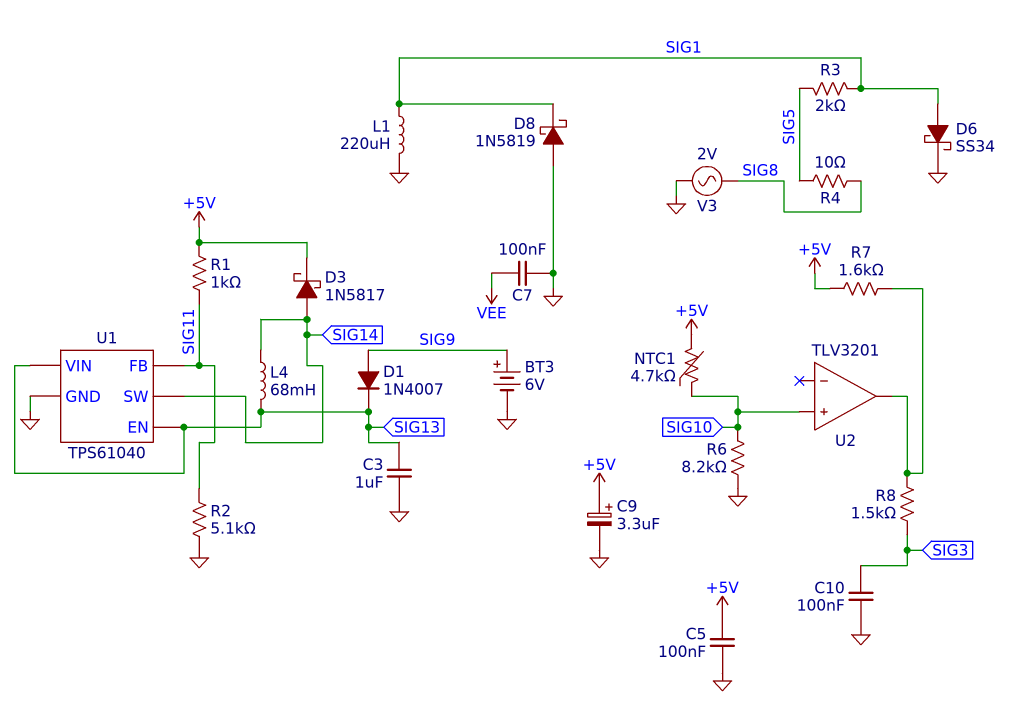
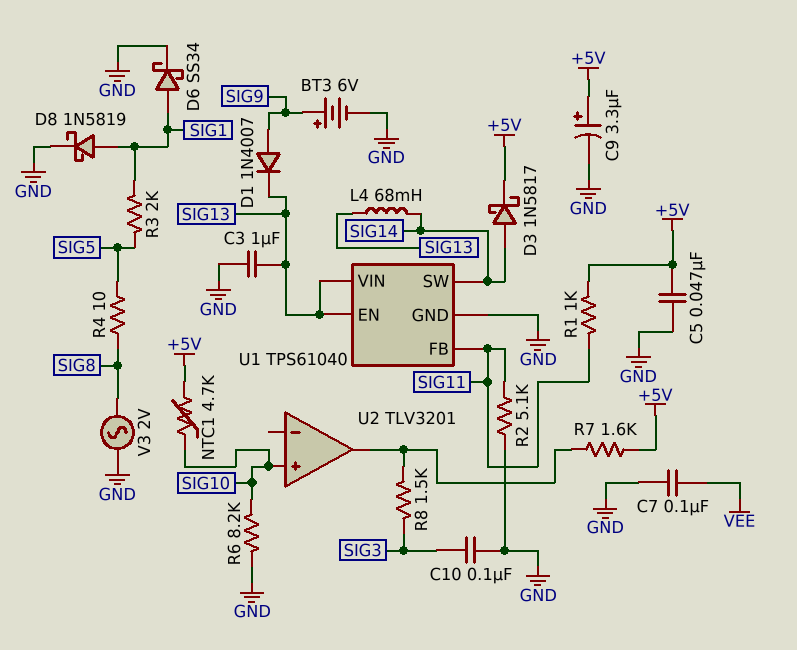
C5: 100nF (+5V, GND) -> 47nF (+5V, GND)
D8: schottky 1N5819 (A GND, K SIG1) -> schottky 1N5819 (A SIG1, K GND)
L1: 220uH (GND, SIG1) -> none

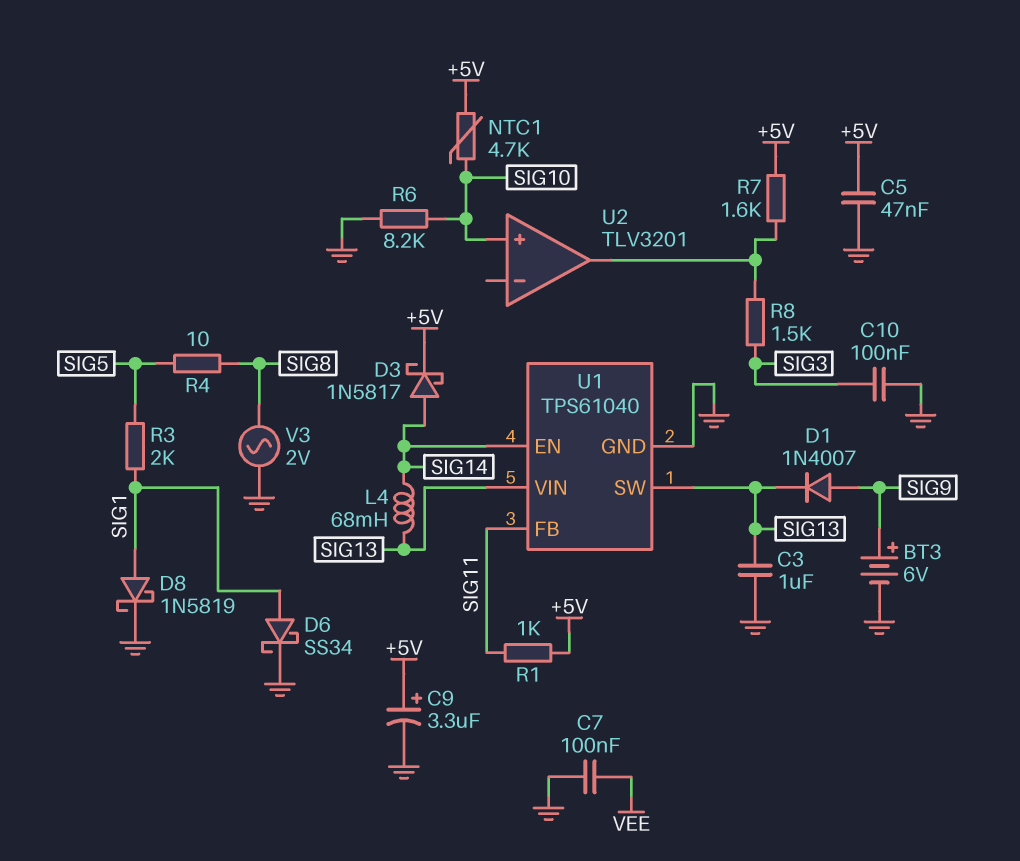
R2: 5.1k (GND, SIG11) -> none
U1 pin EN: SIG13 -> SIG14
U1 pin SW: SIG14 -> SIG13

